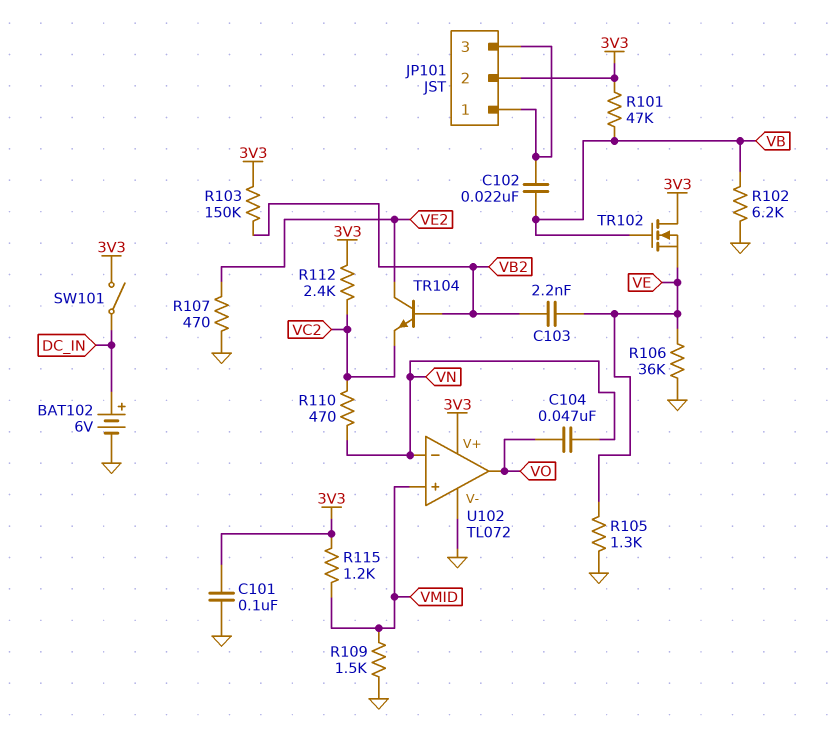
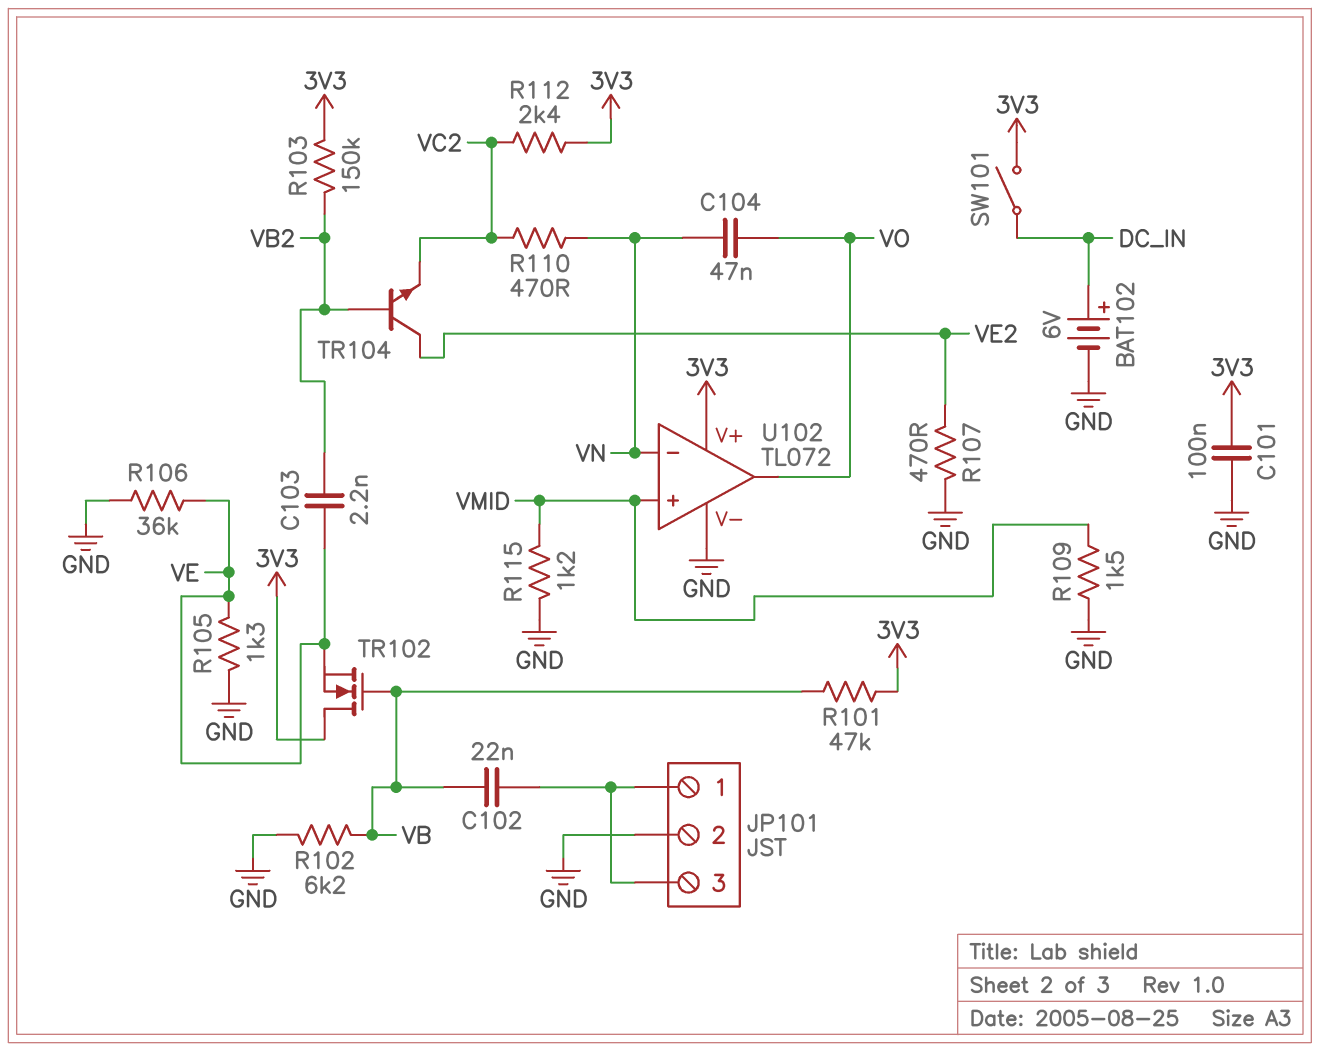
JP101 pin 2: 3V3 -> GND
R115: 1.2k (3V3, VMID) -> 1.2k (GND, VMID)

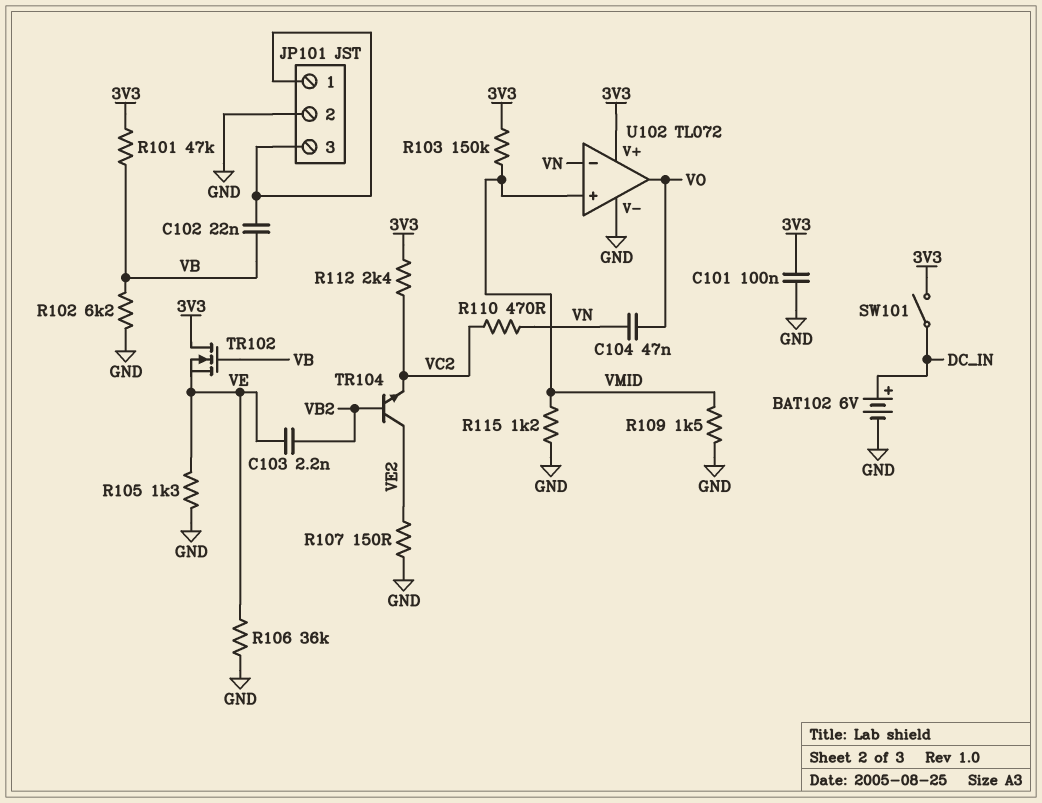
R103: 150k (3V3, VB2) -> 150k (3V3, VMID)
R107: 470 (GND, VE2) -> 150 (GND, VE2)

